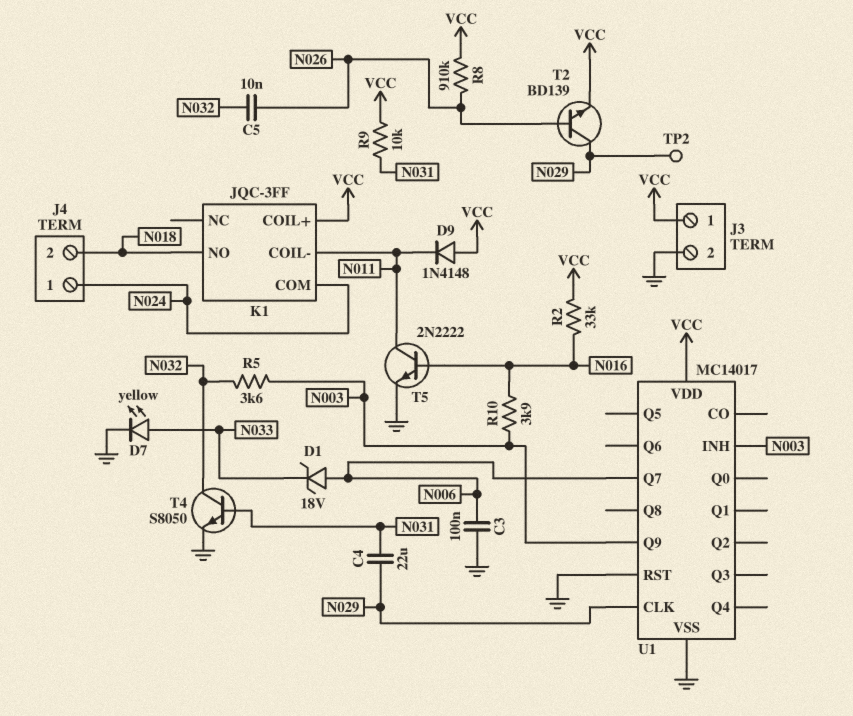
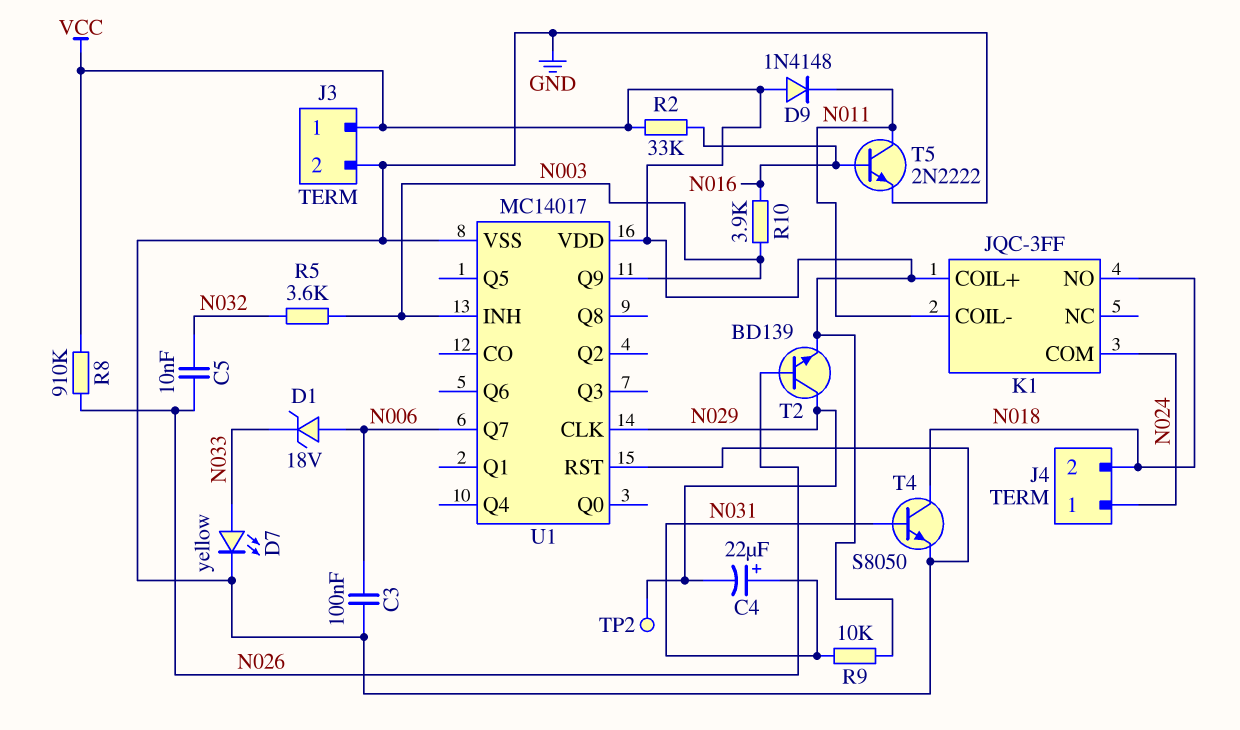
C4: 22uF (N029, N031) -> 22uF (plus N031, minus N029)
T4: NPN S8050 (B N031, C N032, E GND) -> NPN S8050 (B N031, C N018, E GND)

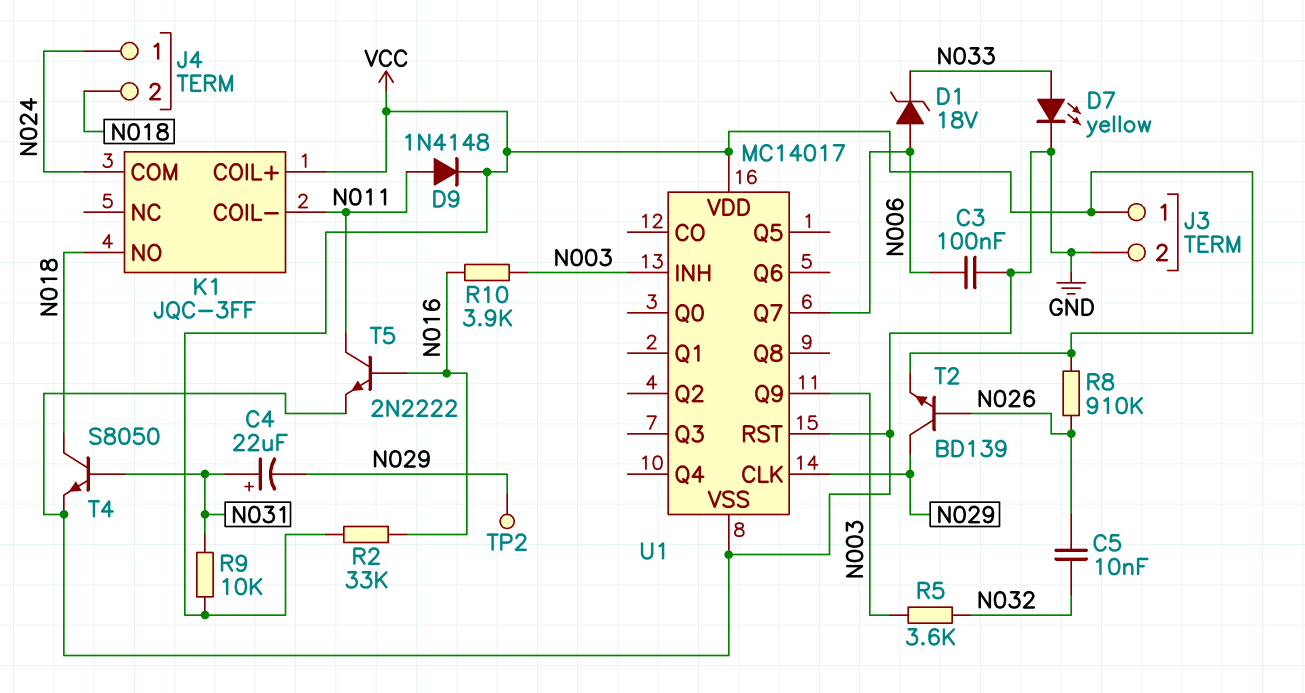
D9: diode 1N4148 (A VCC, K N011) -> diode 1N4148 (A N011, K VCC)

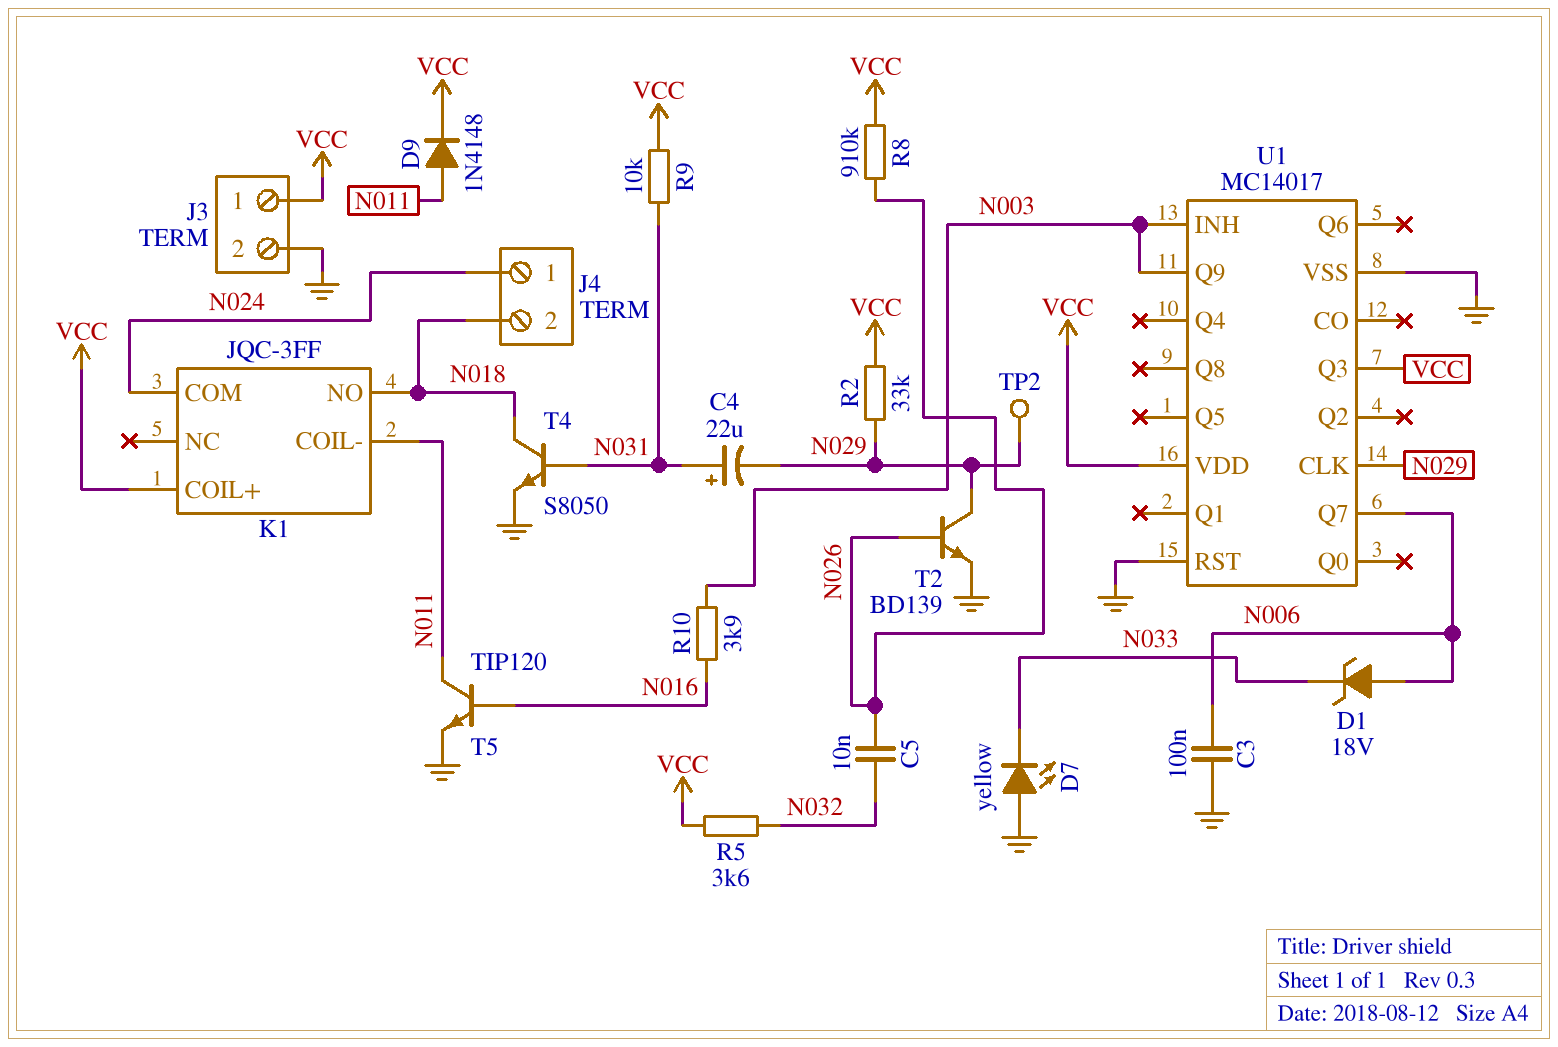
D7: LED yellow (A N033, K GND) -> LED yellow (A GND, K N033)
R2: 33k (N016, VCC) -> 33k (N029, VCC)
R5: 3.6k (N003, N032) -> 3.6k (N032, VCC)
T2: NPN BD139 (B N026, C N029, E VCC) -> NPN BD139 (B N026, C N029, E GND)
T5: NPN 2N2222 (B N016, C N011, E GND) -> NPN TIP120 (B N016, C N011, E GND)
U1 pin Q3: none -> VCC

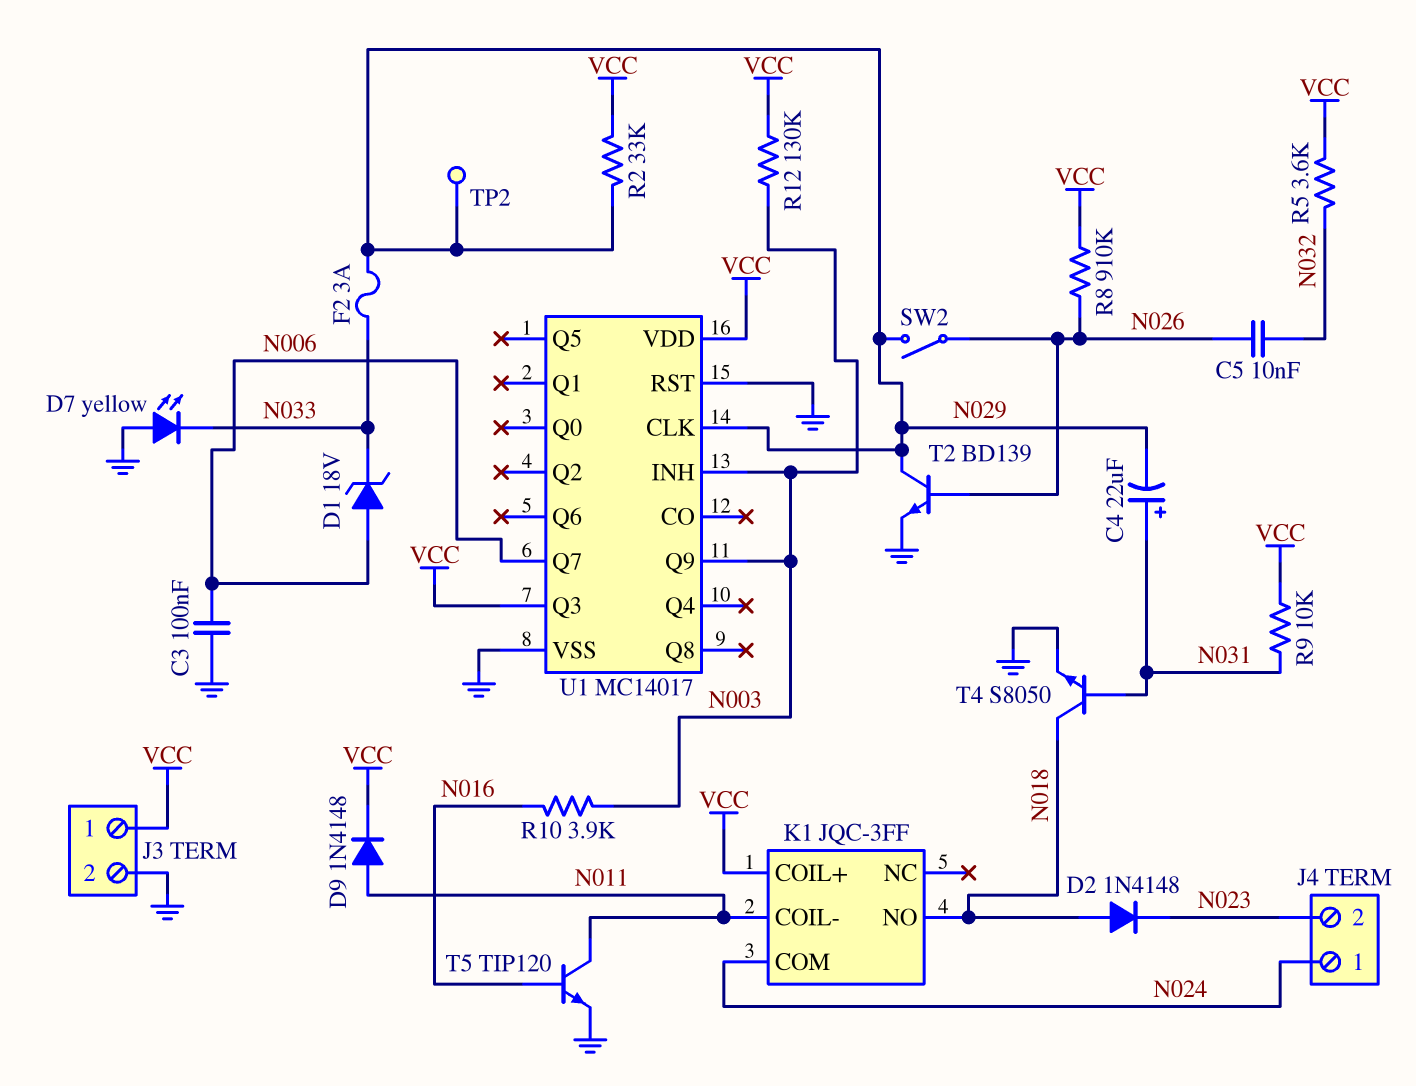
D2: none -> diode 1N4148 (A N018, K N023)
F2: none -> 3A (N029, N033)
J4 pin 2: N018 -> N023
R12: none -> 130k (N003, VCC)
SW2: none -> switch (N026, N029)

